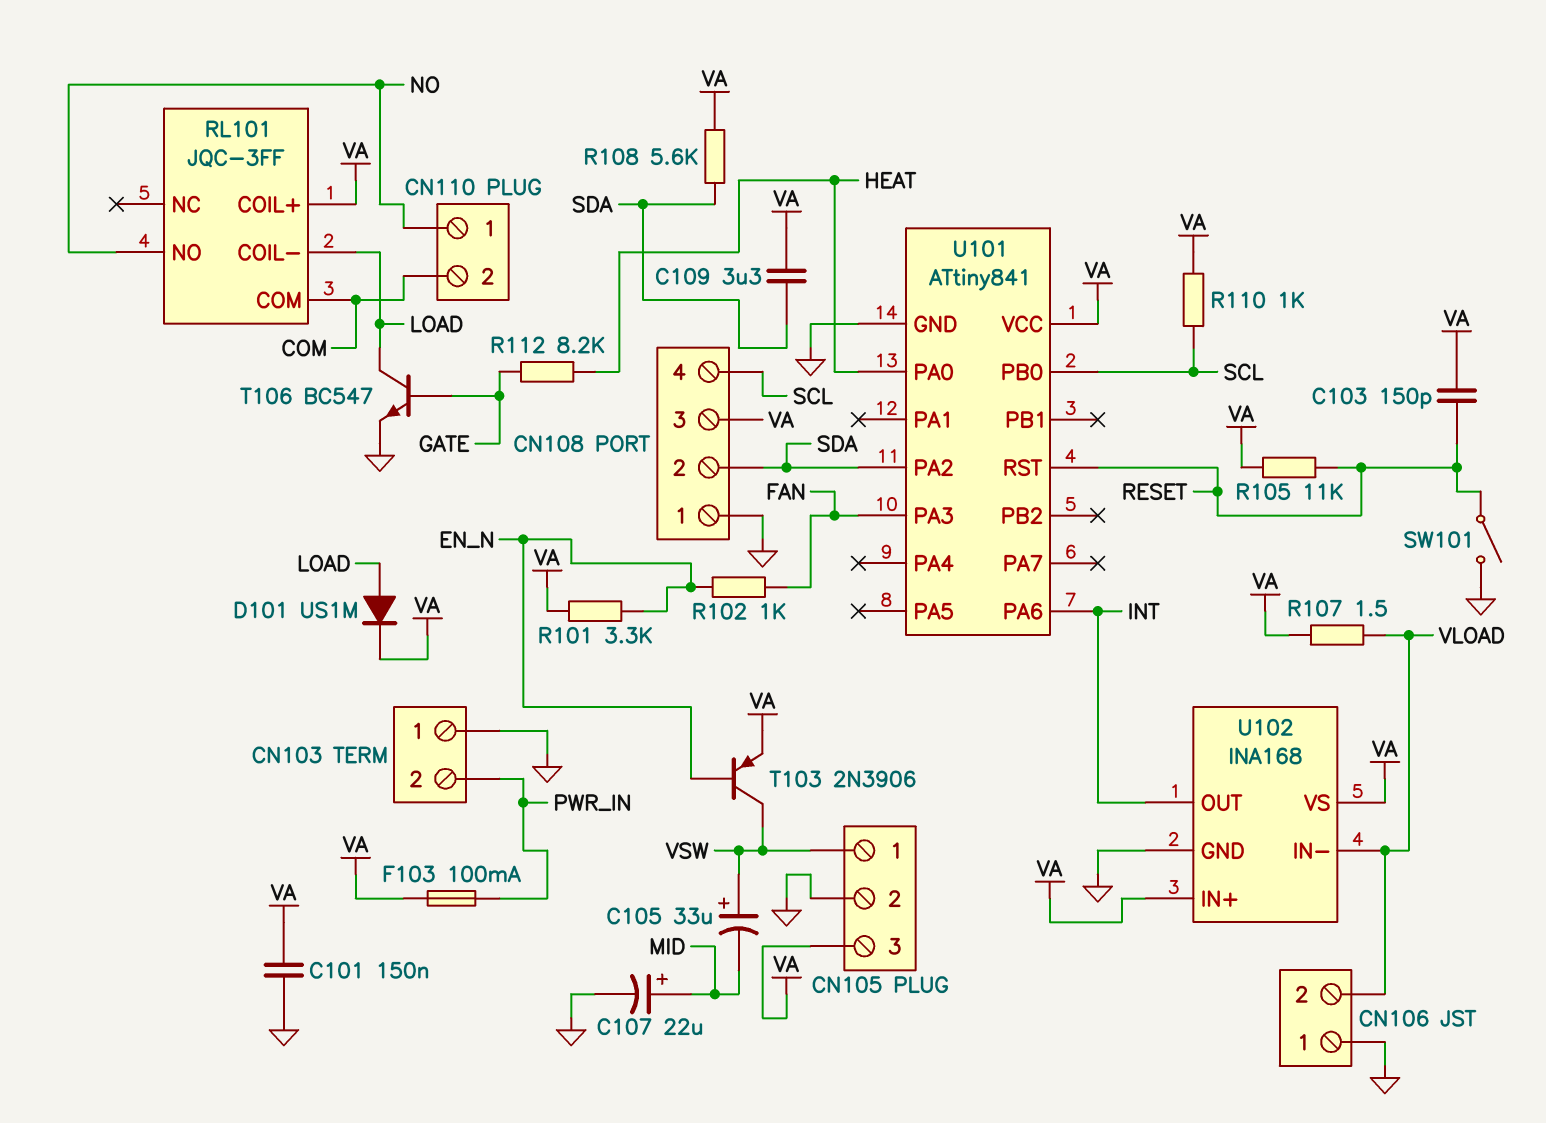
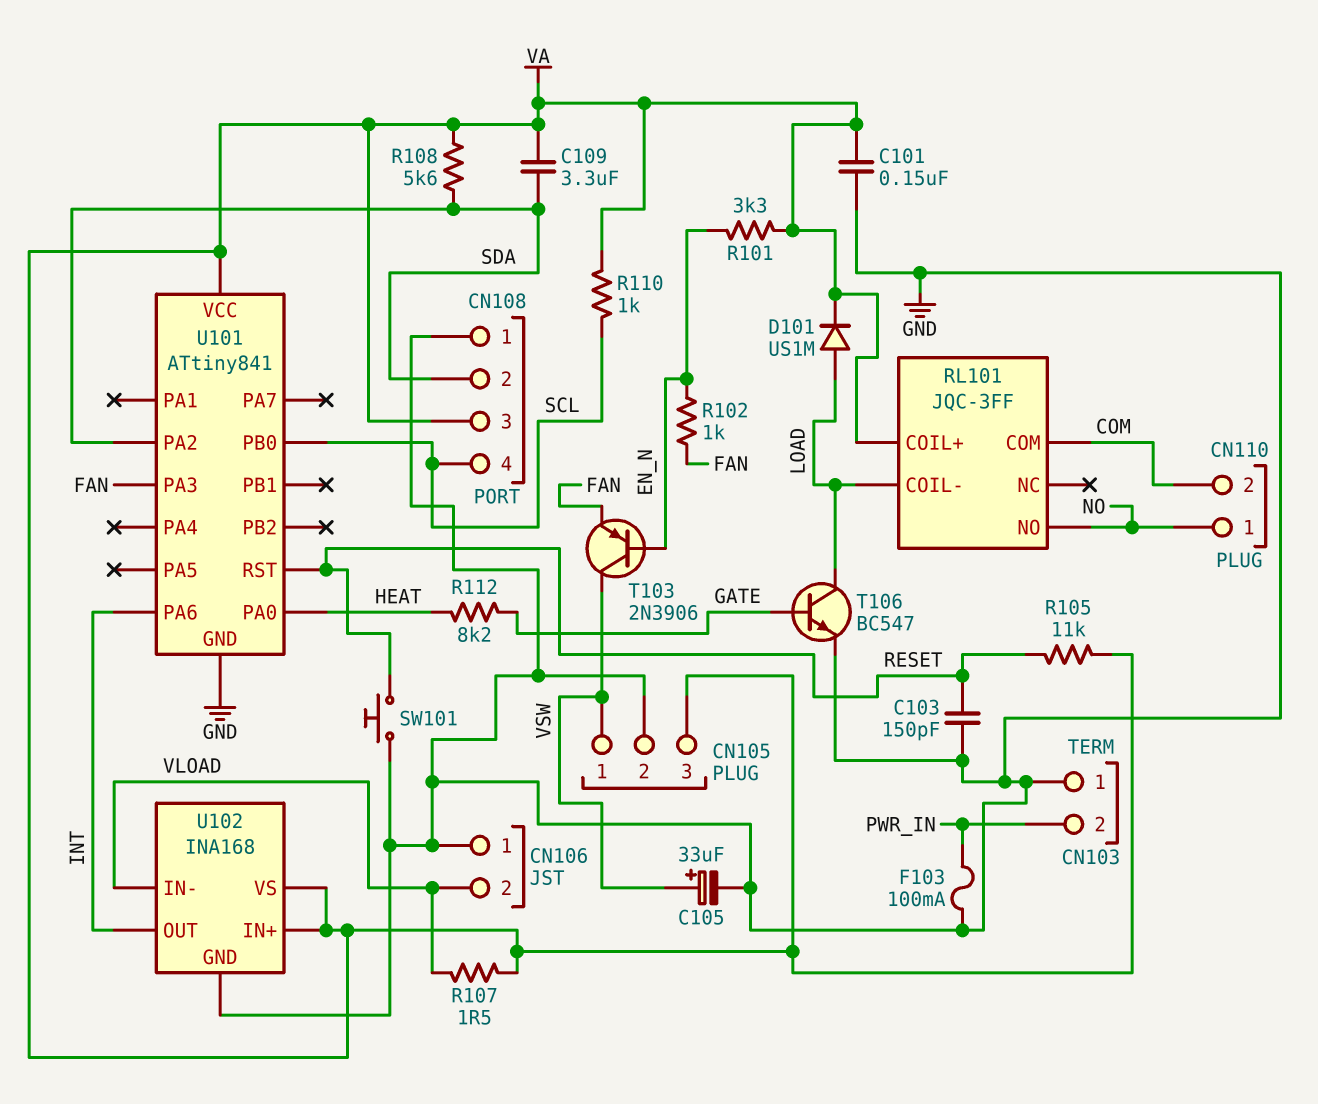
C103: 150pF (RESET, VA) -> 150pF (GND, RESET)
C105: 33uF (plus VSW, minus MID) -> 33uF (plus VSW, minus GND)
C107: 22uF (plus MID, minus GND) -> none
F103: 100mA (PWR_IN, VA) -> 100mA (GND, PWR_IN)
SW101: switch (GND, RESET) -> button (GND, RESET)
T103: PNP 2N3906 (B EN_N, C VSW, E VA) -> PNP 2N3906 (B EN_N, C VSW, E FAN)

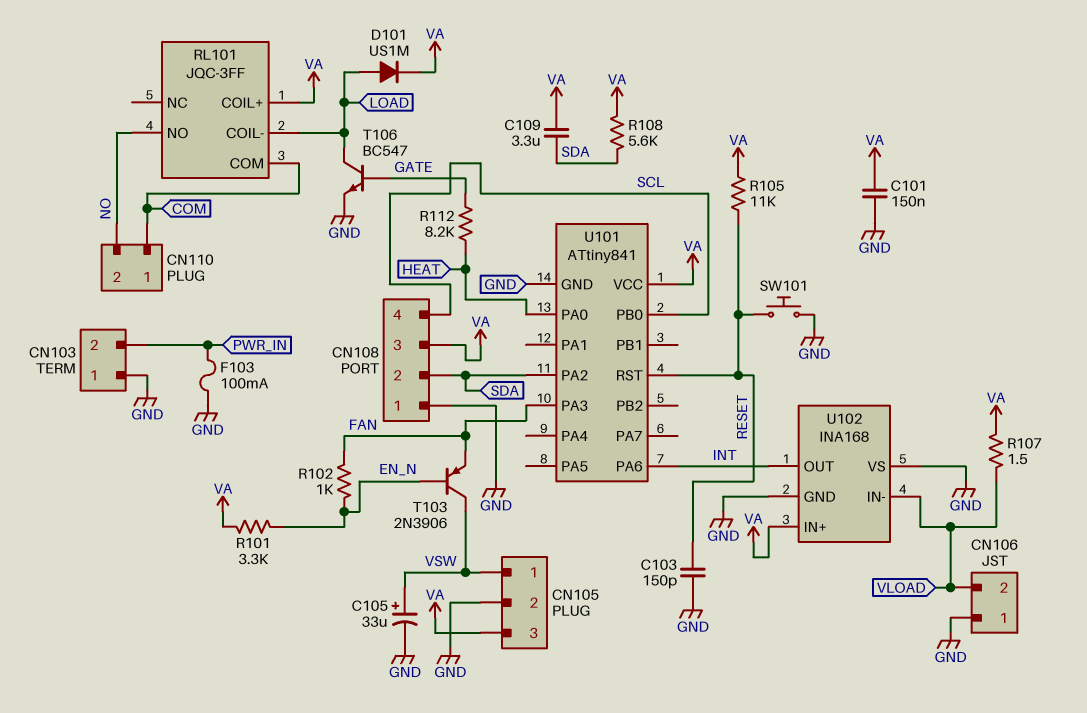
CN110 pin 1: NO -> COM
CN110 pin 2: COM -> NO
R110: 1k (SCL, VA) -> none
U102 pin VS: VA -> GND

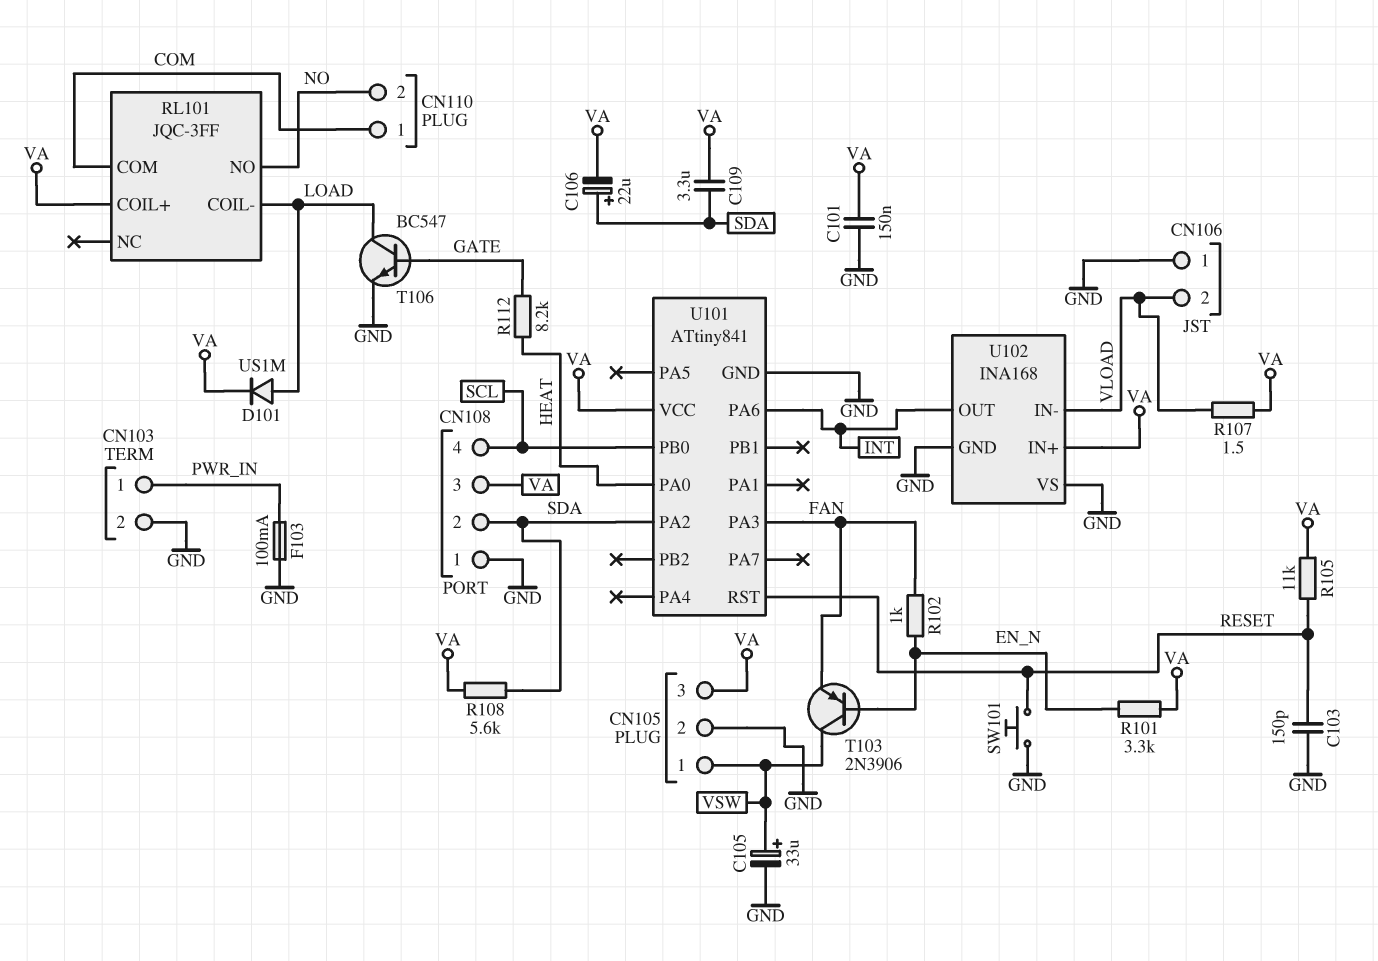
C106: none -> 22uF (plus SDA, minus VA)
CN103 pin 1: GND -> PWR_IN
CN103 pin 2: PWR_IN -> GND

